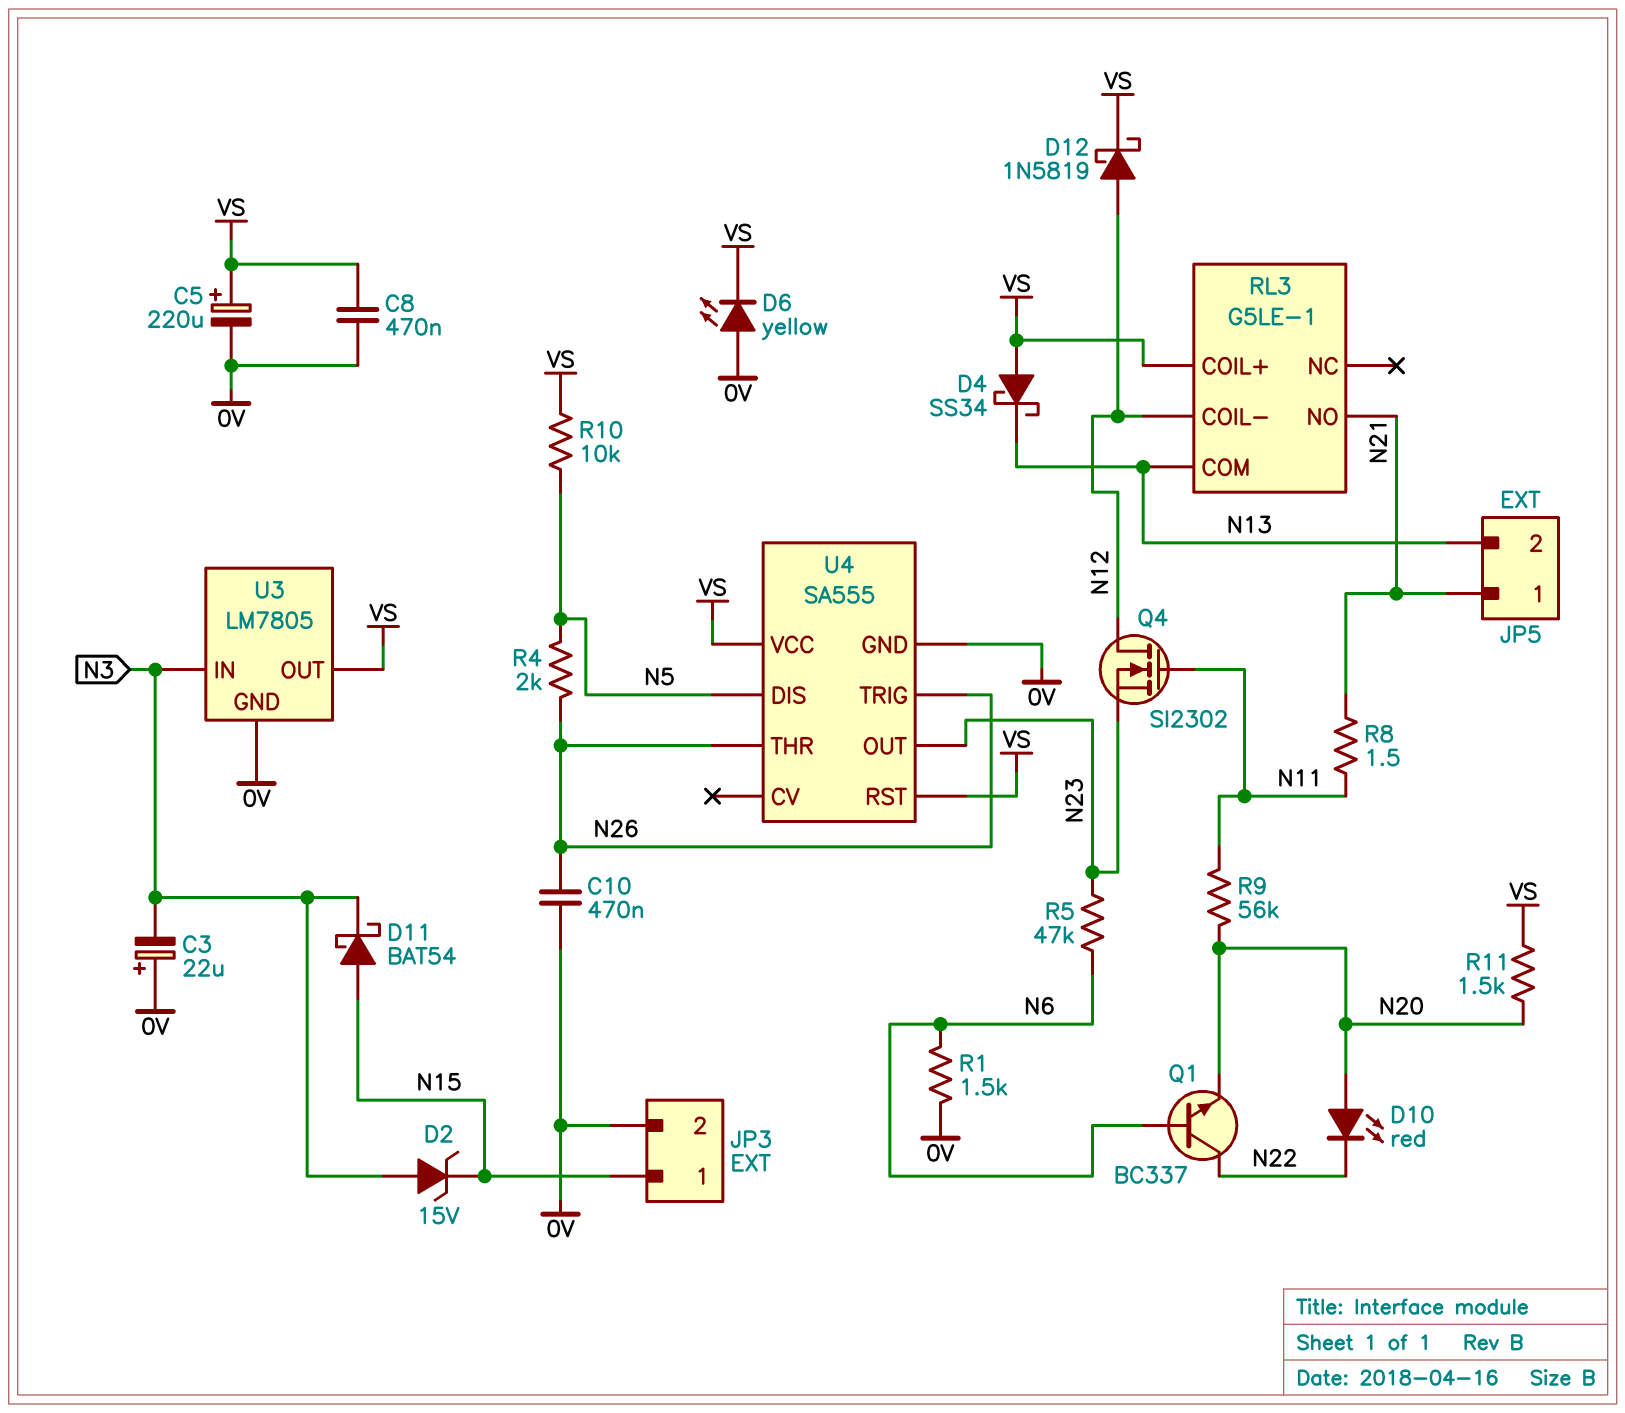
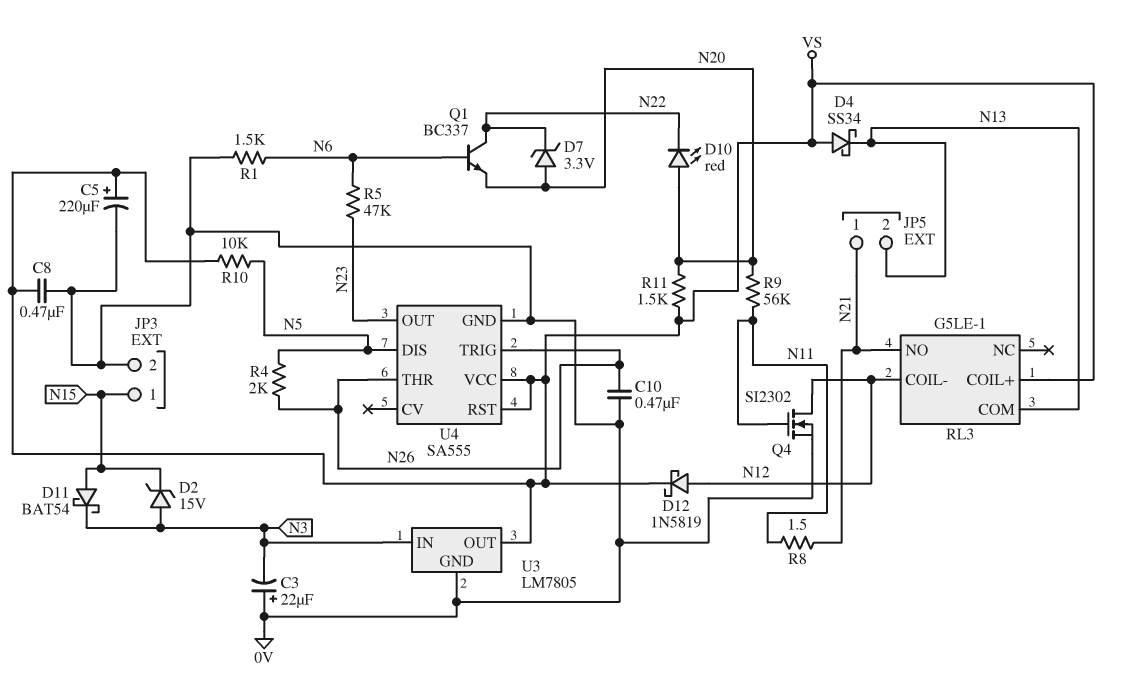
D6: LED yellow (A 0V, K VS) -> none
D7: none -> zener 3.3V (A N20, K N22)
Q4: NMOS SI2302 (G N11, D N12, S N23) -> NMOS SI2302 (G N11, D N12, S 0V)

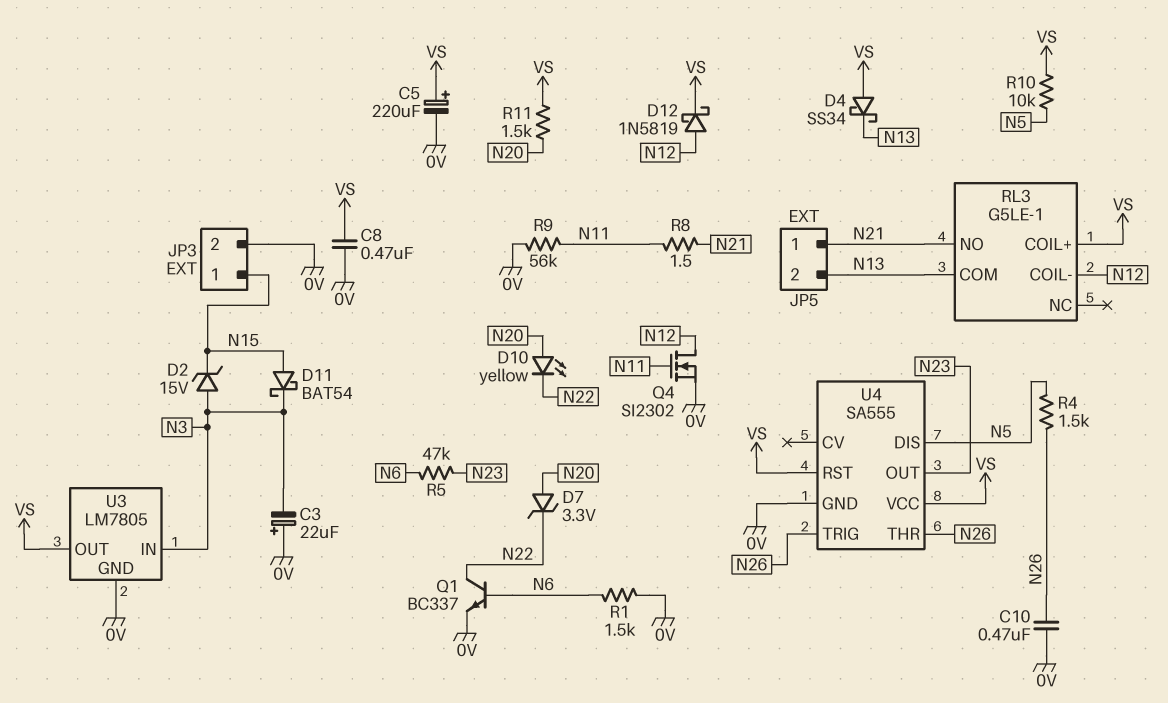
D10: LED red (A N20, K N22) -> LED yellow (A N20, K N22)
Q1: NPN BC337 (B N6, C N22, E N20) -> NPN BC337 (B N6, C N22, E 0V)
R4: 2k (N5, N26) -> 1.5k (N5, N26)
R9: 56k (N11, N20) -> 56k (0V, N11)

